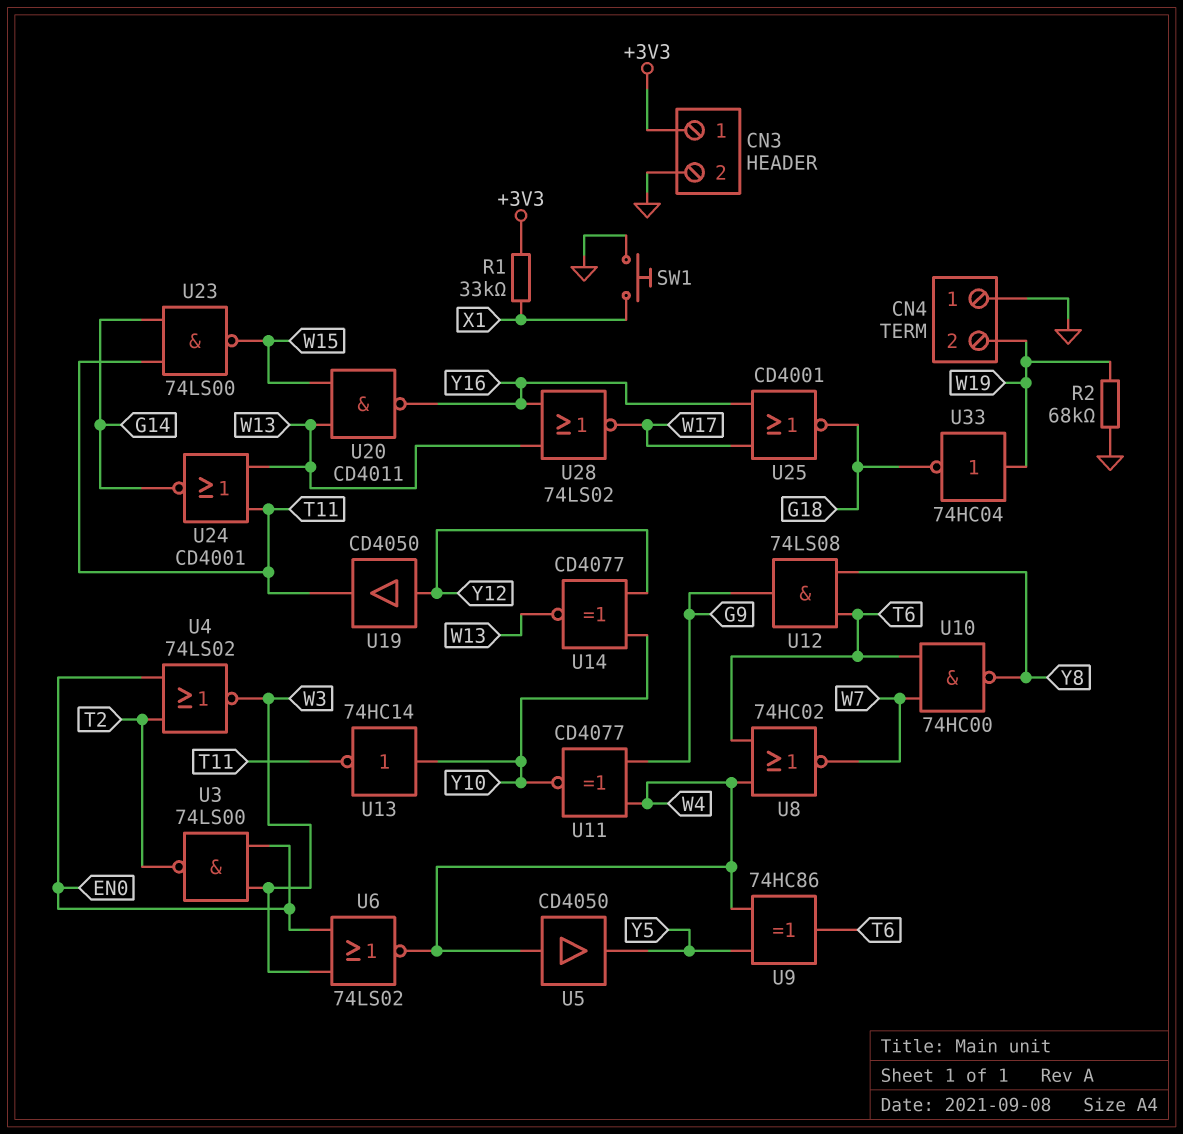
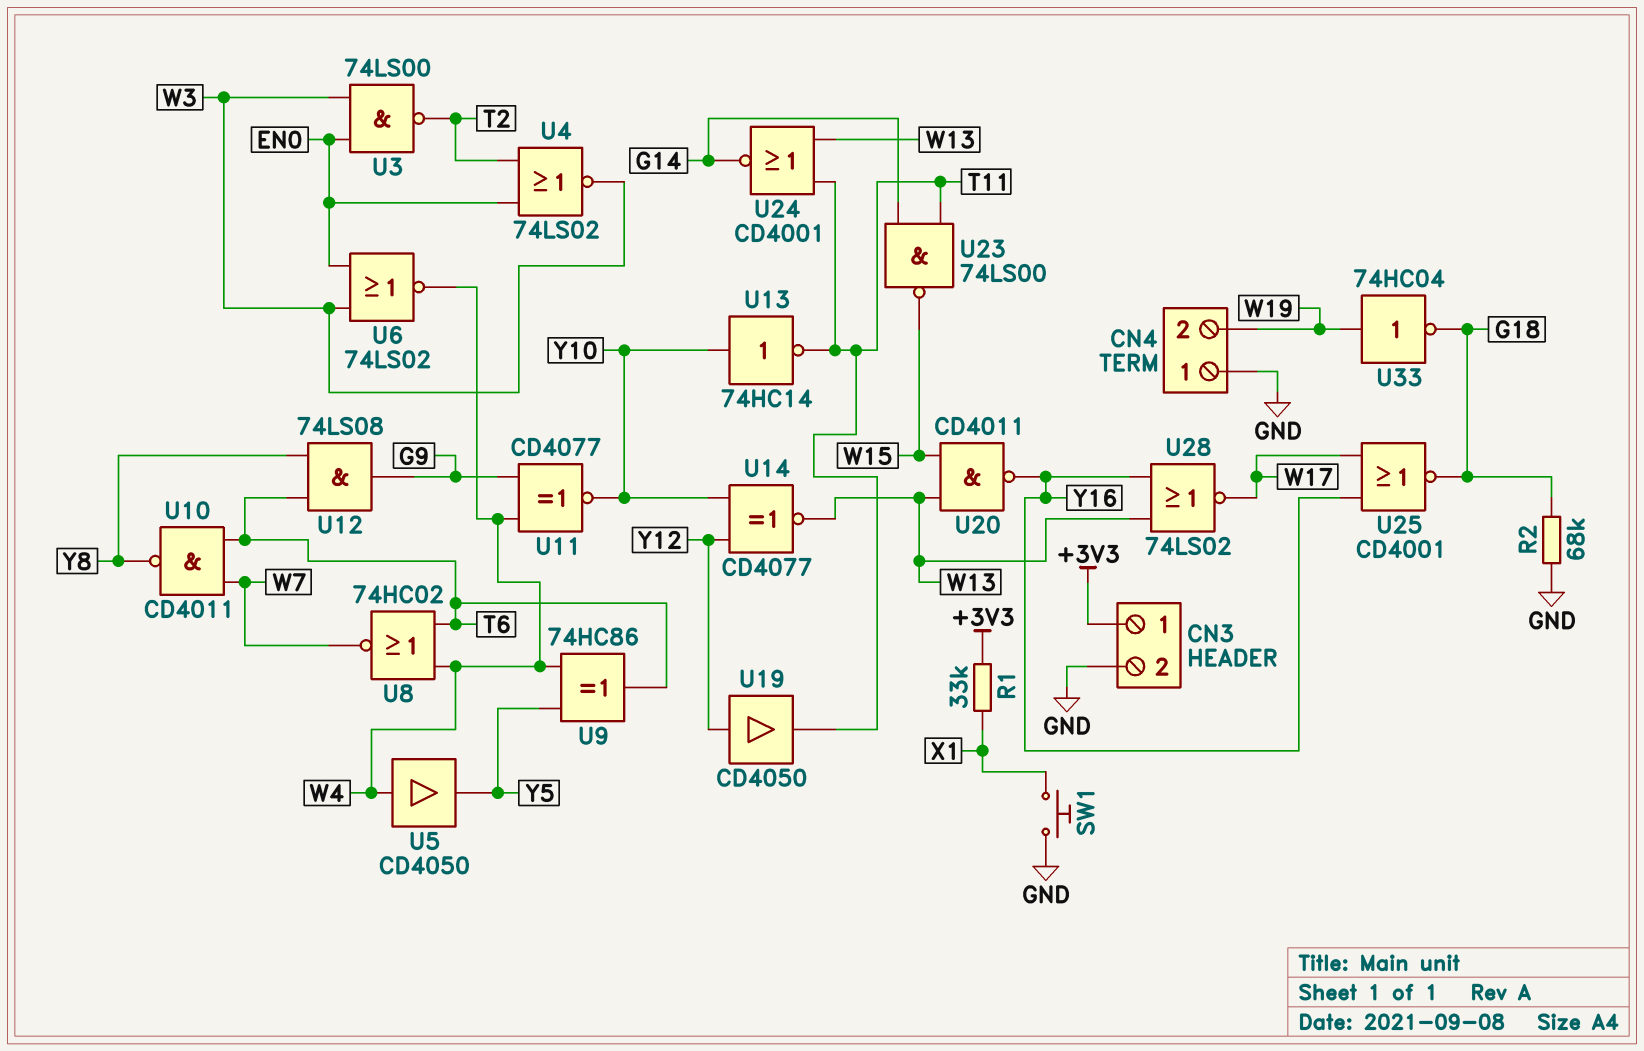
R2: 68k (GND, W19) -> 68k (G18, GND)
U10: NAND 74HC00 (in T6, in W7, out Y8) -> NAND CD4011 (in T6, in W7, out Y8)

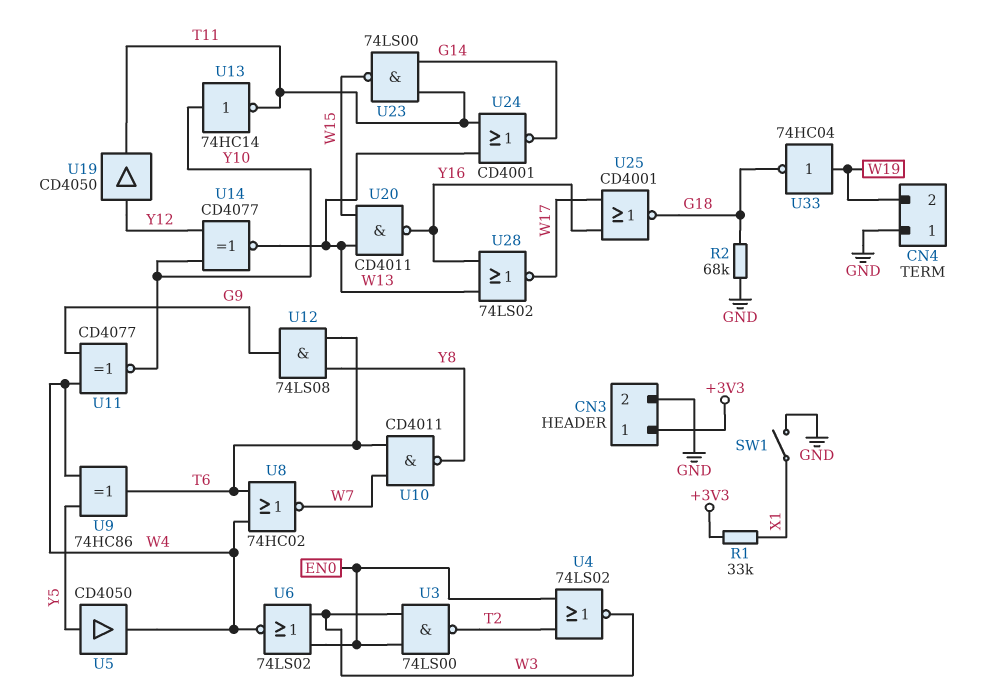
SW1: button (GND, X1) -> switch (GND, X1)
U5: buffer CD4050 (in W4, out Y5) -> buffer CD4050 (in Y5, out W4)

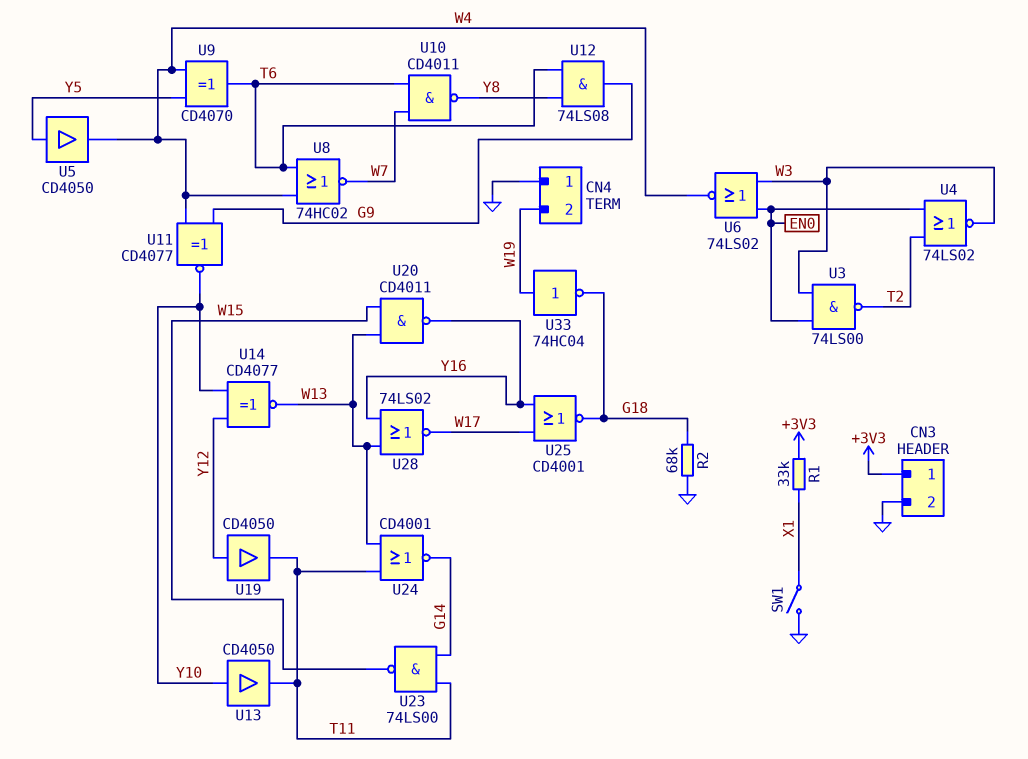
U9: XOR 74HC86 (in W4, in Y5, out T6) -> XOR CD4070 (in W4, in Y5, out T6)
U13: NOT 74HC14 (in Y10, out T11) -> buffer CD4050 (in Y10, out T11)

